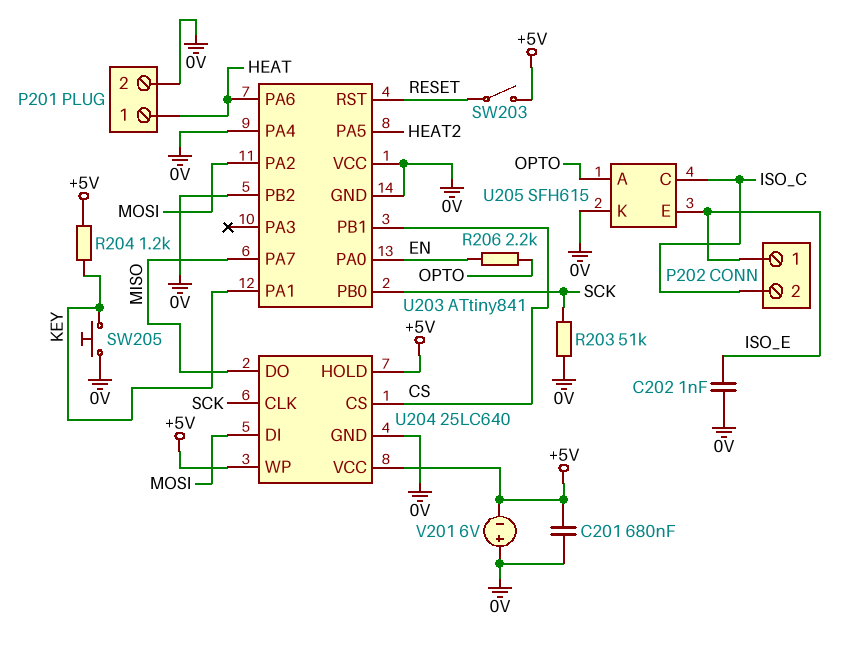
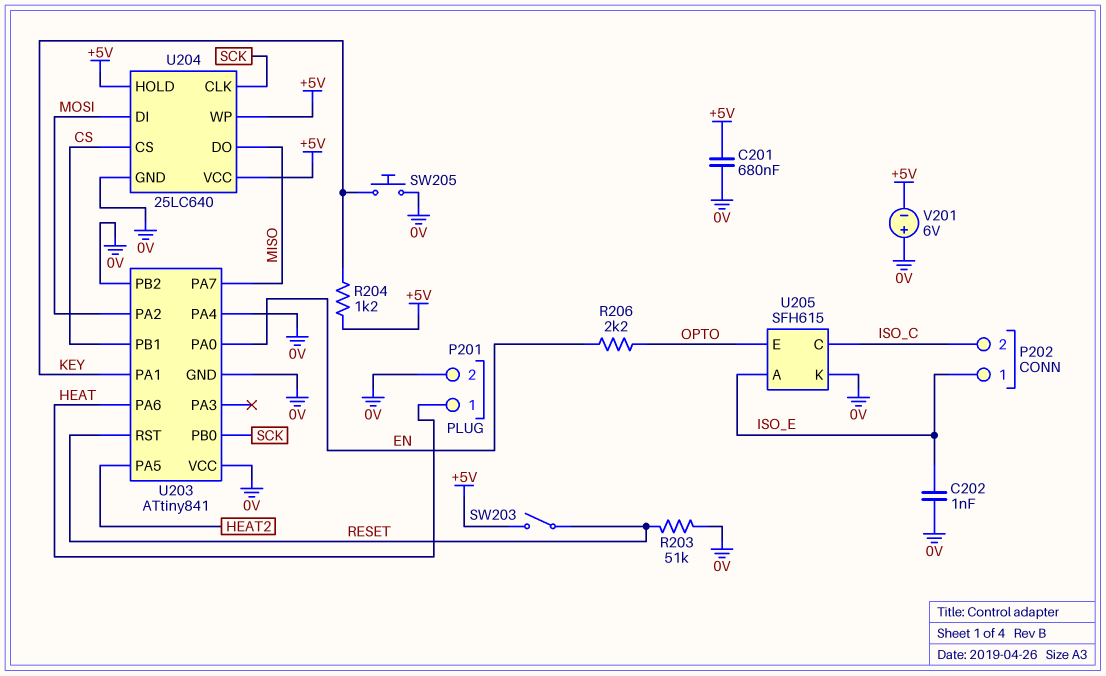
R203: 51k (0V, SCK) -> 51k (0V, RESET)
U205 pin A: OPTO -> ISO_E
U205 pin E: ISO_E -> OPTO

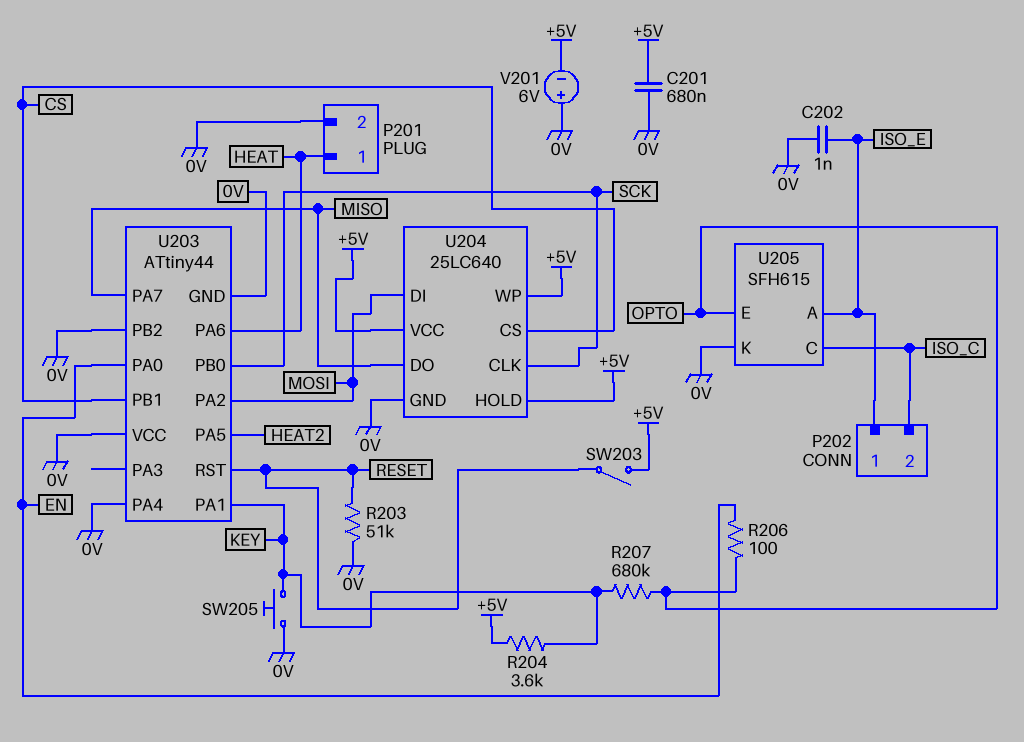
R204: 1.2k (+5V, KEY) -> 3.6k (+5V, KEY)
R206: 2.2k (EN, OPTO) -> 100 (EN, OPTO)
R207: none -> 680k (KEY, OPTO)
U203: ATtiny841 -> ATtiny44

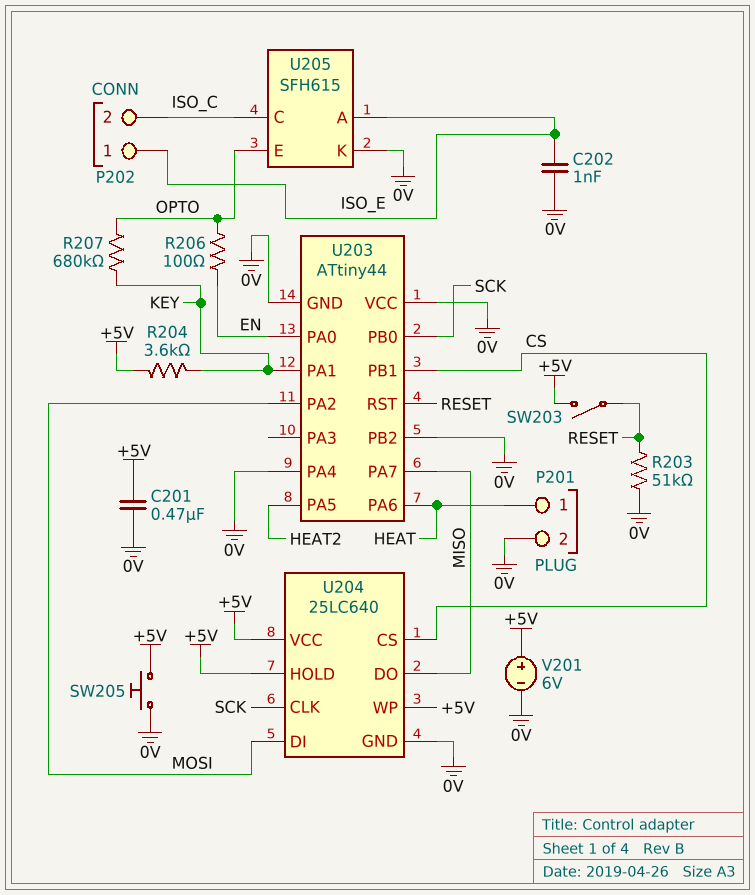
C201: 680nF (+5V, 0V) -> 470nF (+5V, 0V)
SW205: button (0V, KEY) -> button (+5V, 0V)
V201: 6V (plus 0V, minus +5V) -> 6V (plus +5V, minus 0V)

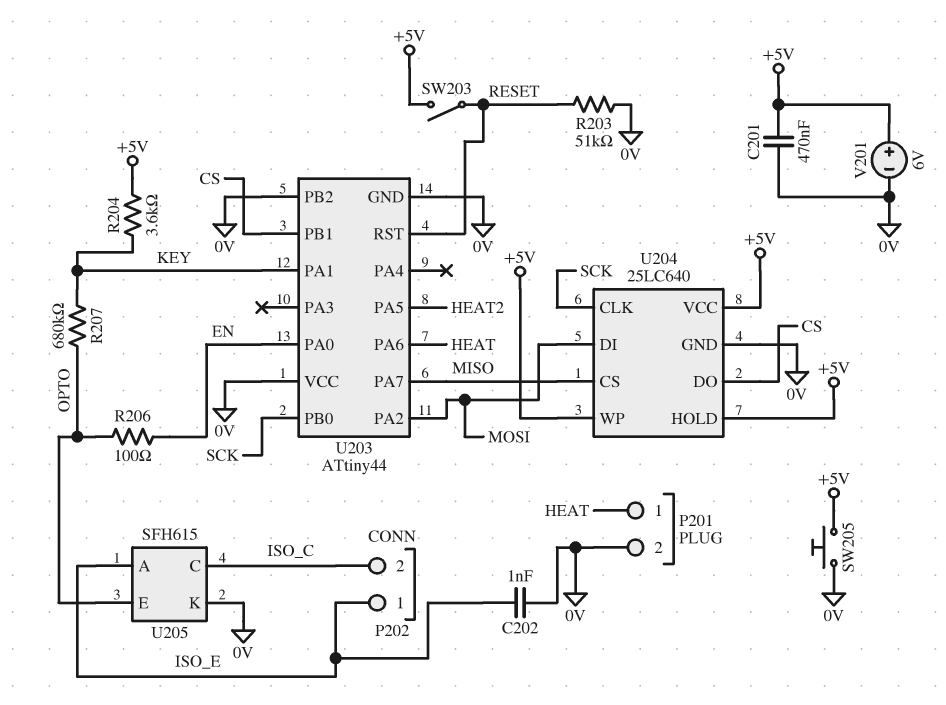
U203 pin PA4: 0V -> none
U204 pin CS: CS -> MISO
U204 pin DO: MISO -> CS

